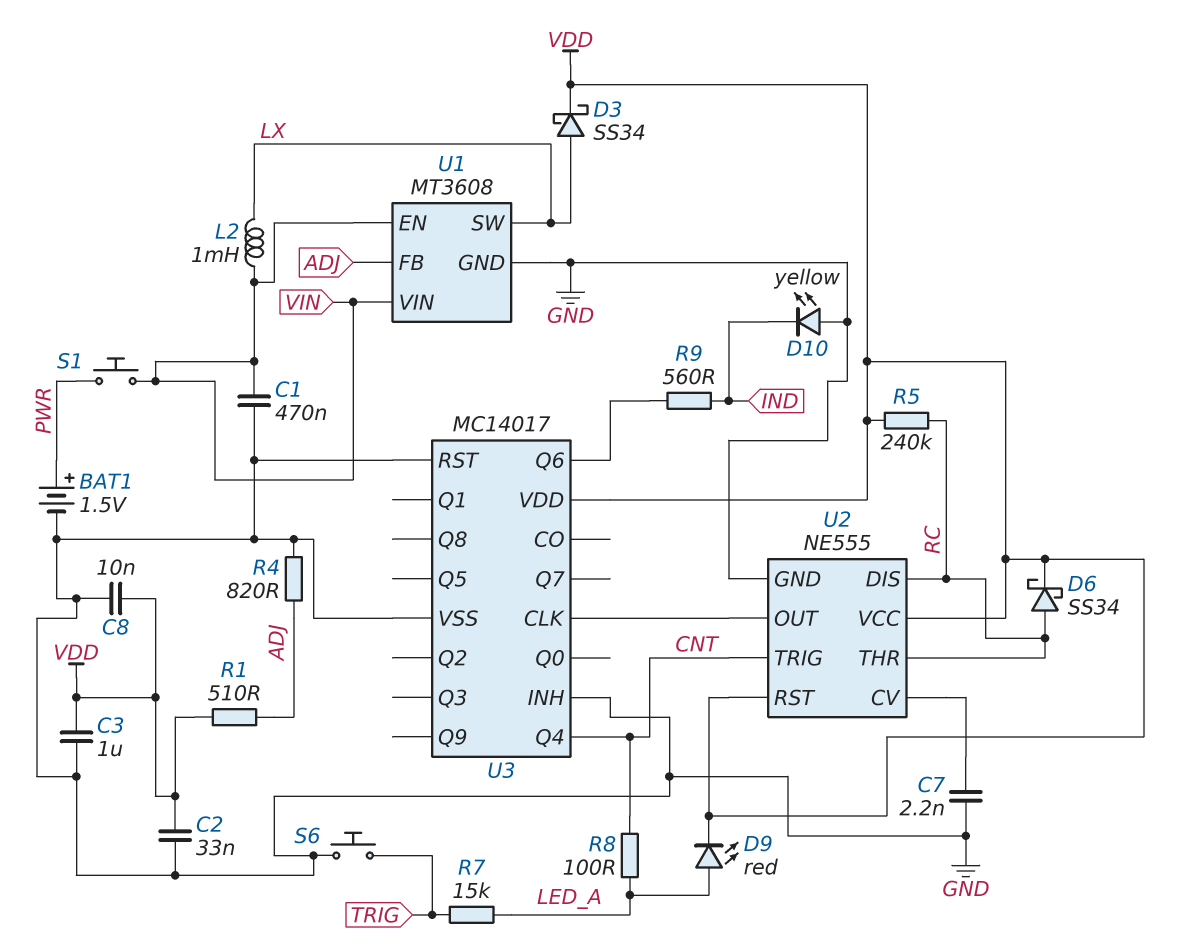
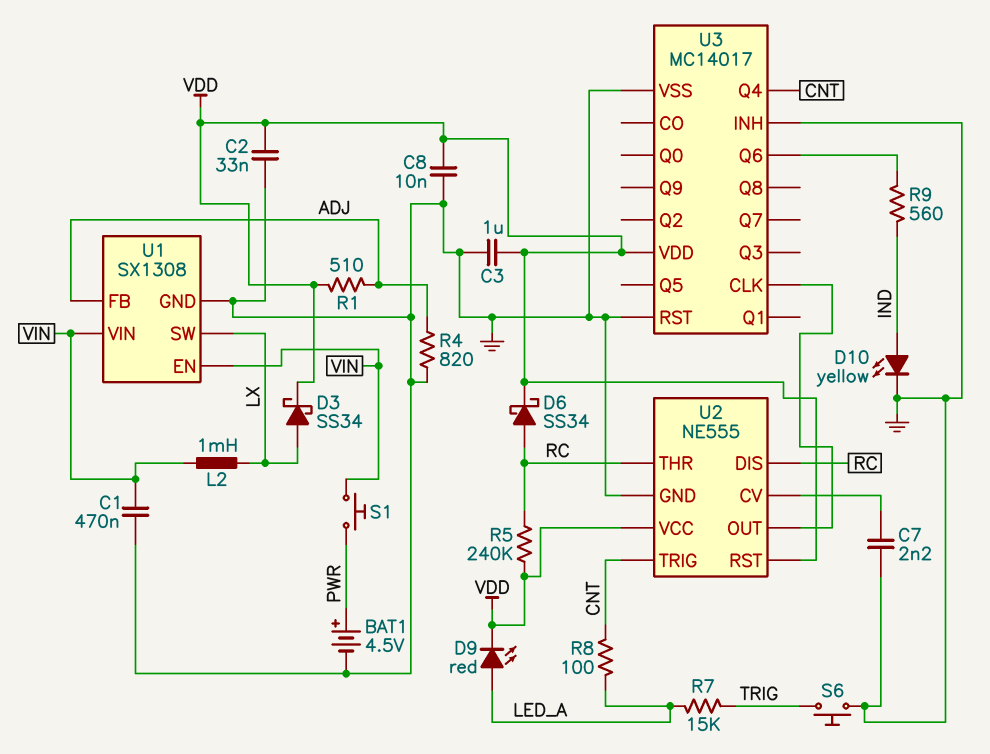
BAT1: 1.5V (plus PWR, minus GND) -> 4.5V (plus PWR, minus GND)
D10: LED yellow (A GND, K IND) -> LED yellow (A IND, K GND)
U1: MT3608 -> SX1308

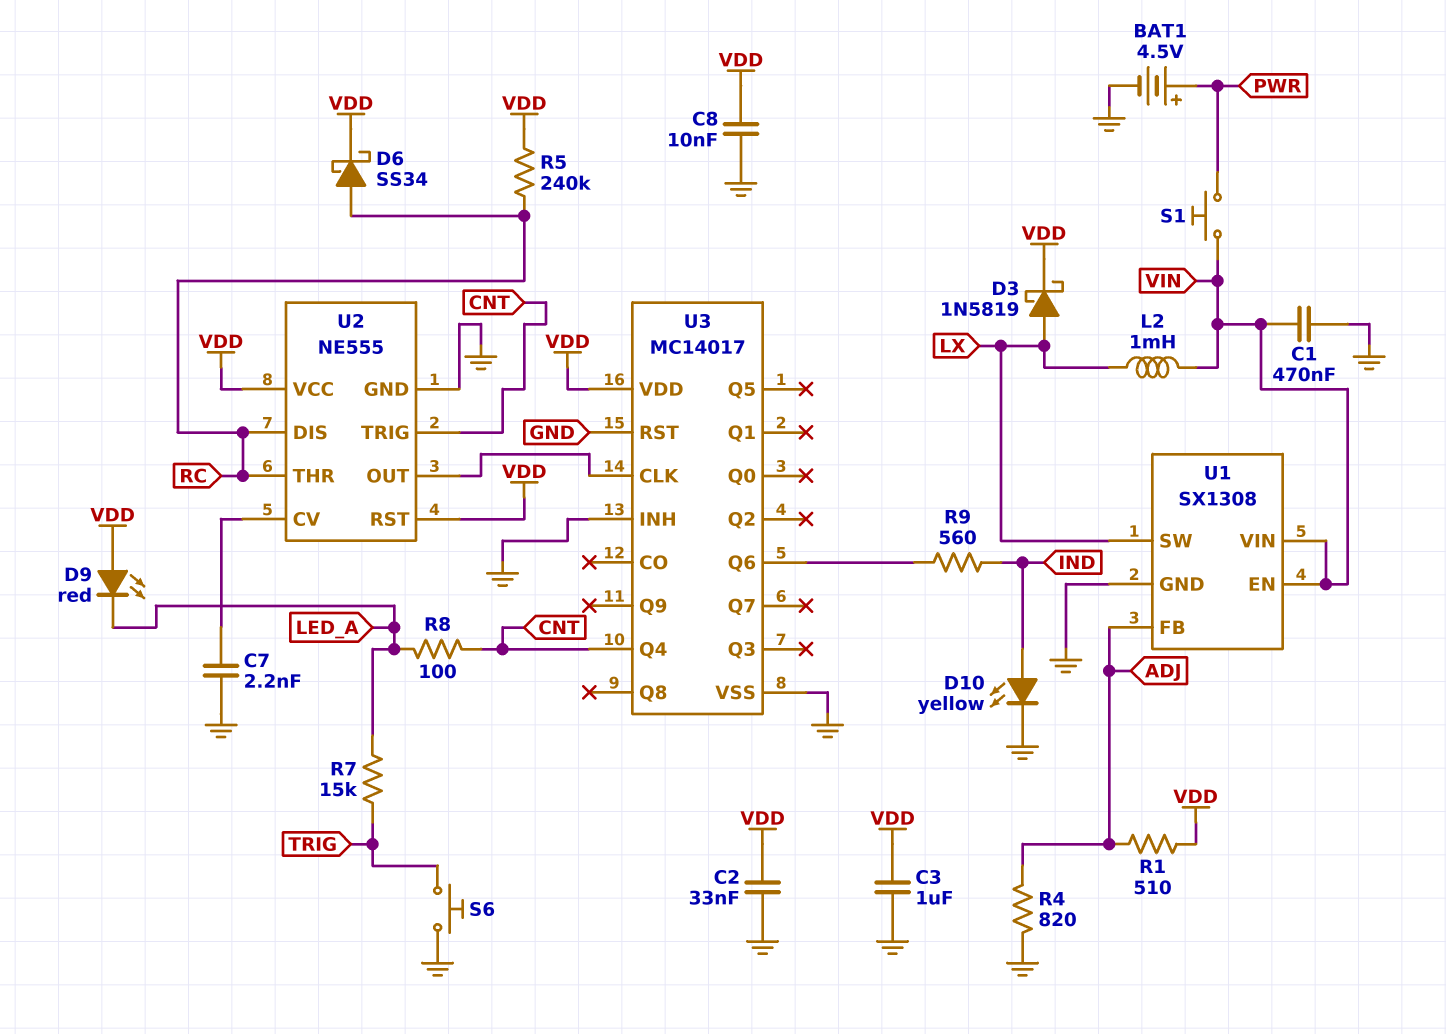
D3: schottky SS34 (A LX, K VDD) -> schottky 1N5819 (A LX, K VDD)
D9: LED red (A LED_A, K VDD) -> LED red (A VDD, K LED_A)

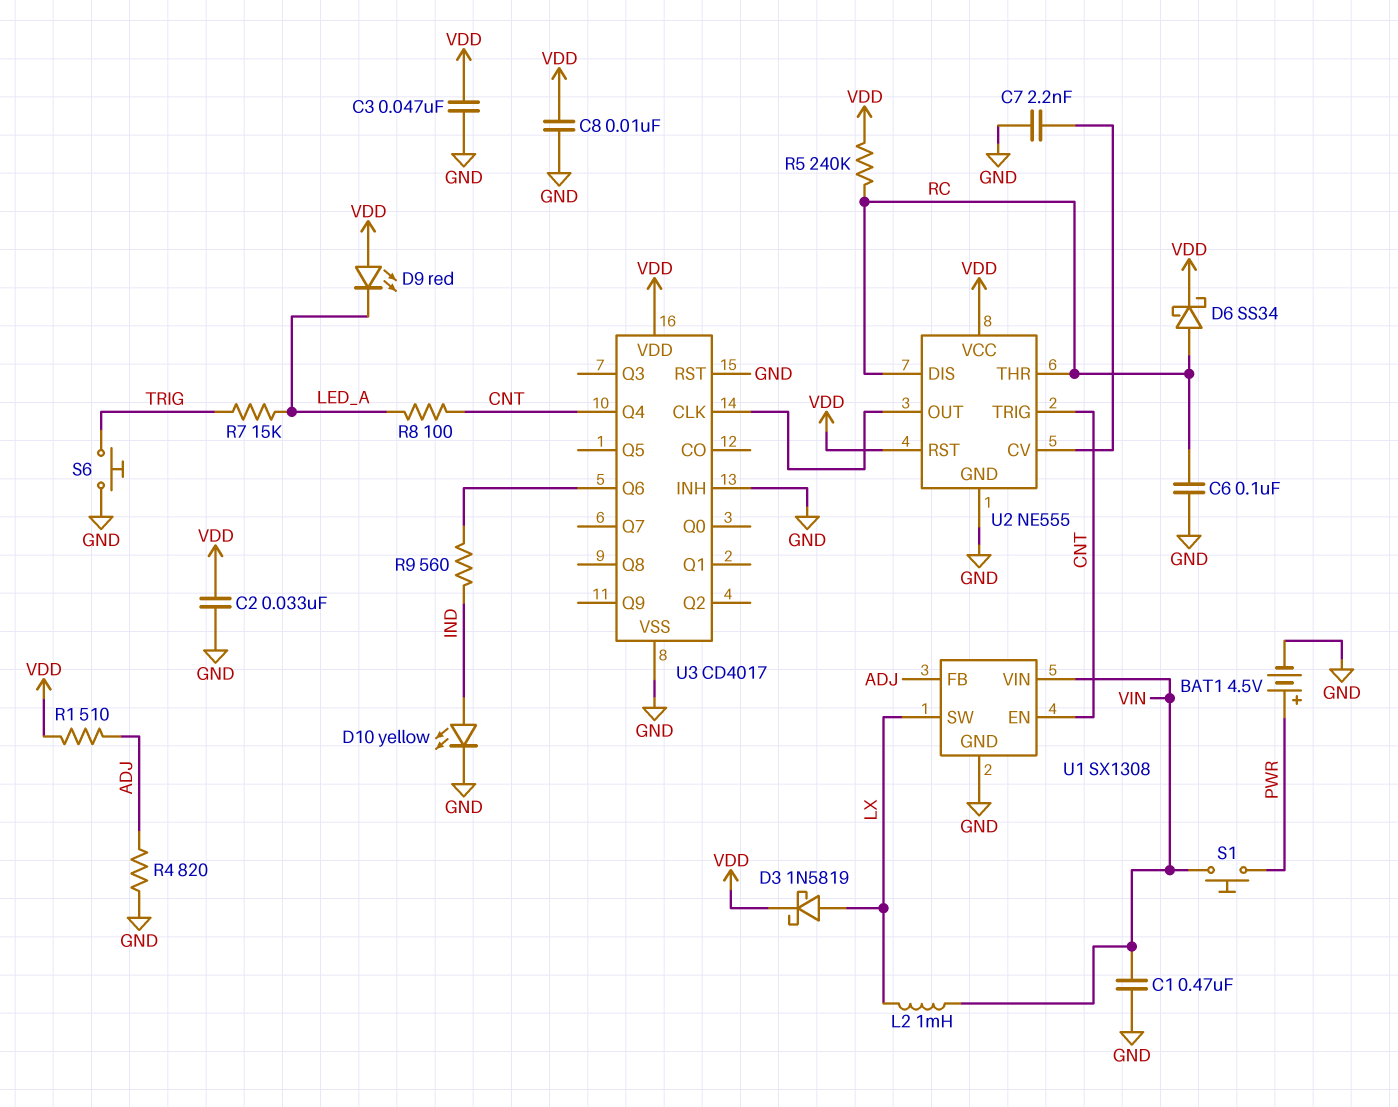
C3: 1uF (GND, VDD) -> 47nF (GND, VDD)
C6: none -> 100nF (GND, RC)
U1 pin EN: VIN -> CNT
U3: MC14017 -> CD4017

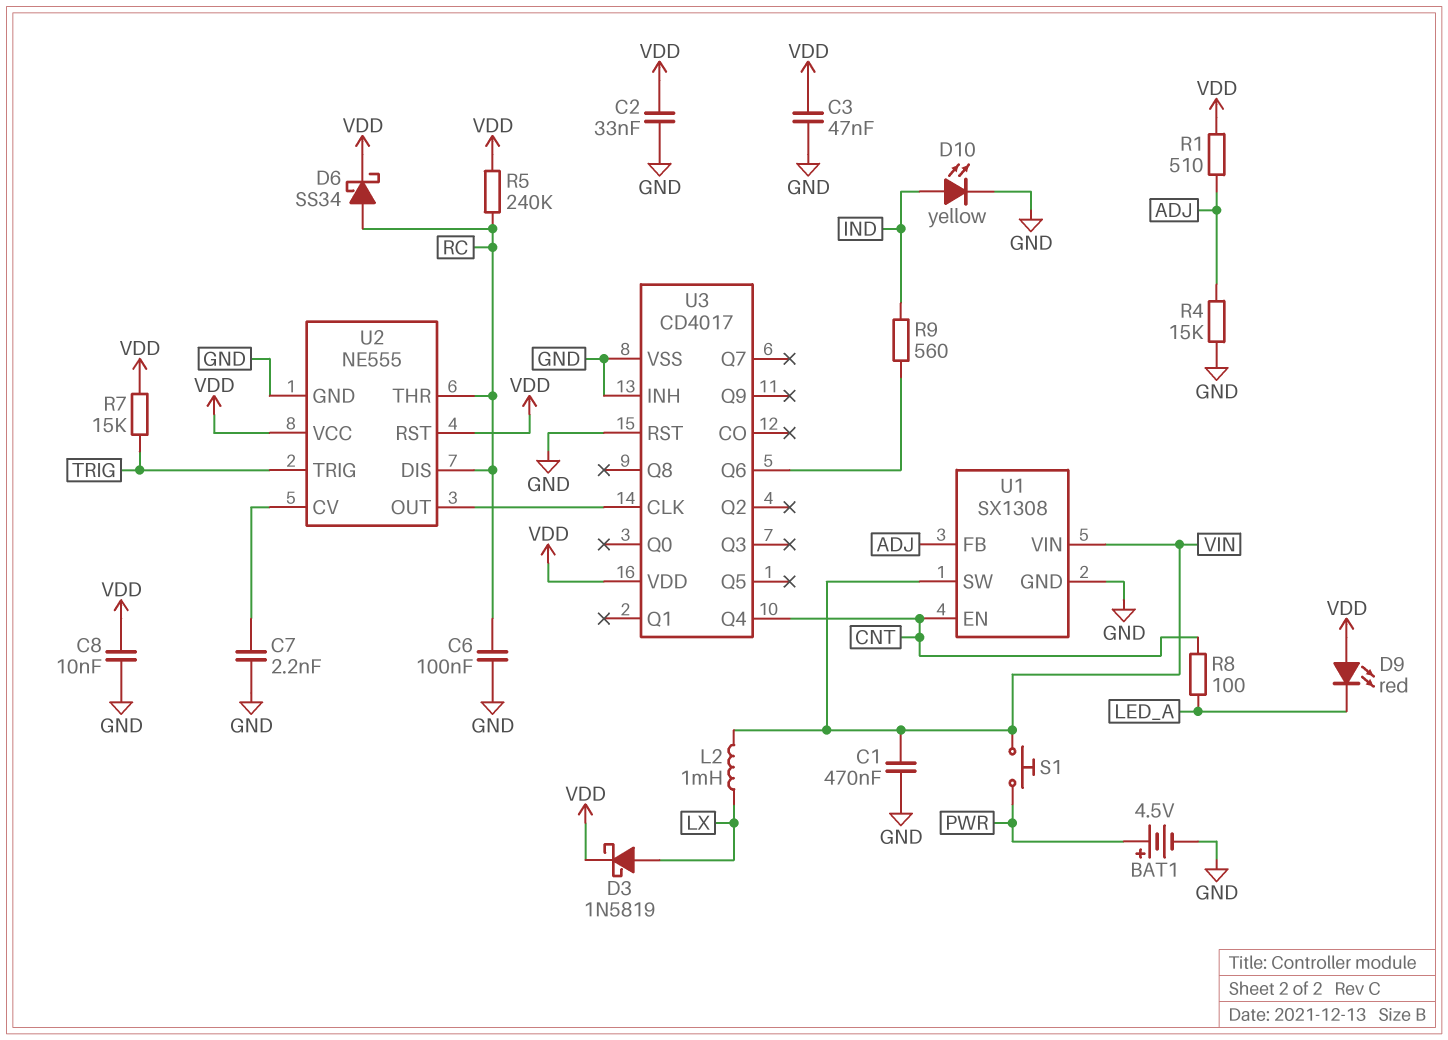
R4: 820 (ADJ, GND) -> 15k (ADJ, GND)
R7: 15k (LED_A, TRIG) -> 15k (TRIG, VDD)
S6: button (GND, TRIG) -> none
U1 pin SW: LX -> VIN
U2 pin TRIG: CNT -> TRIG

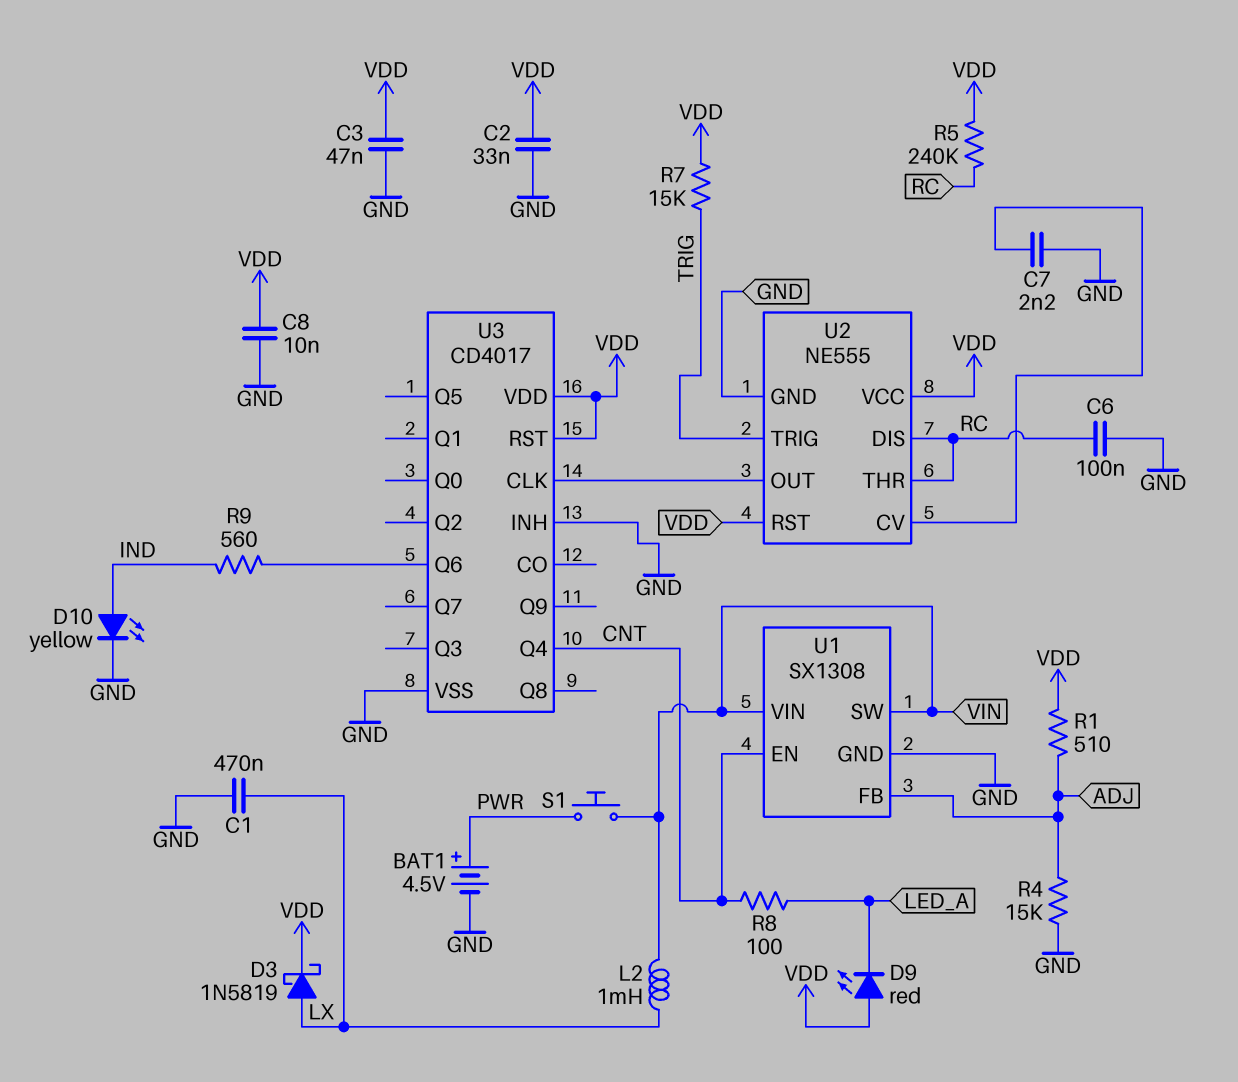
C1: 470nF (GND, VIN) -> 470nF (GND, LX)
D6: schottky SS34 (A RC, K VDD) -> none
U3 pin RST: GND -> VDD

